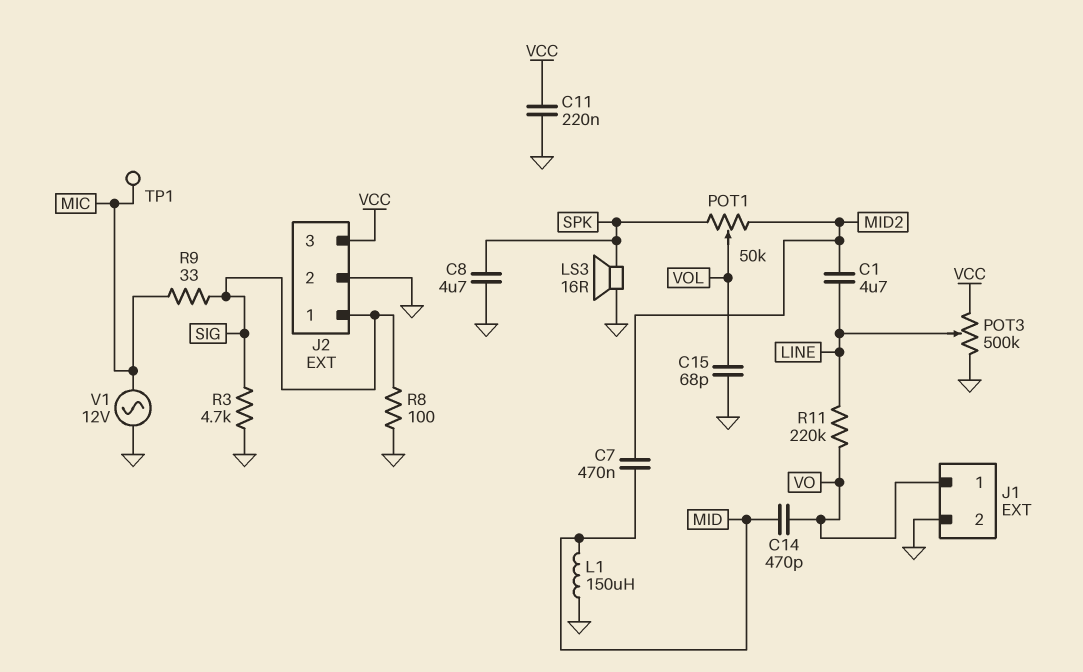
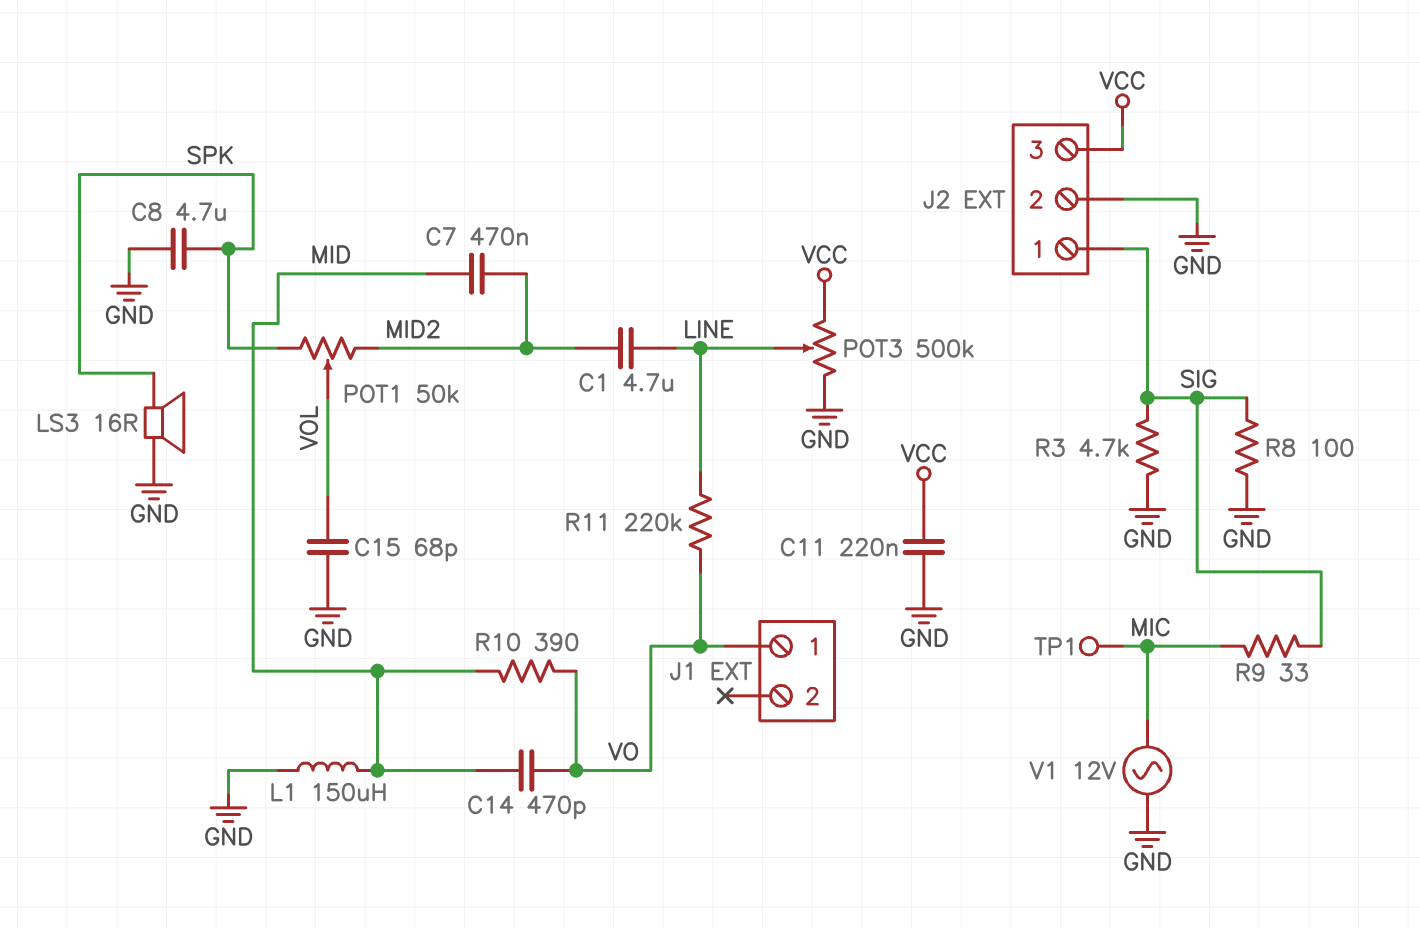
J1 pin 2: GND -> none
R10: none -> 390 (MID, VO)

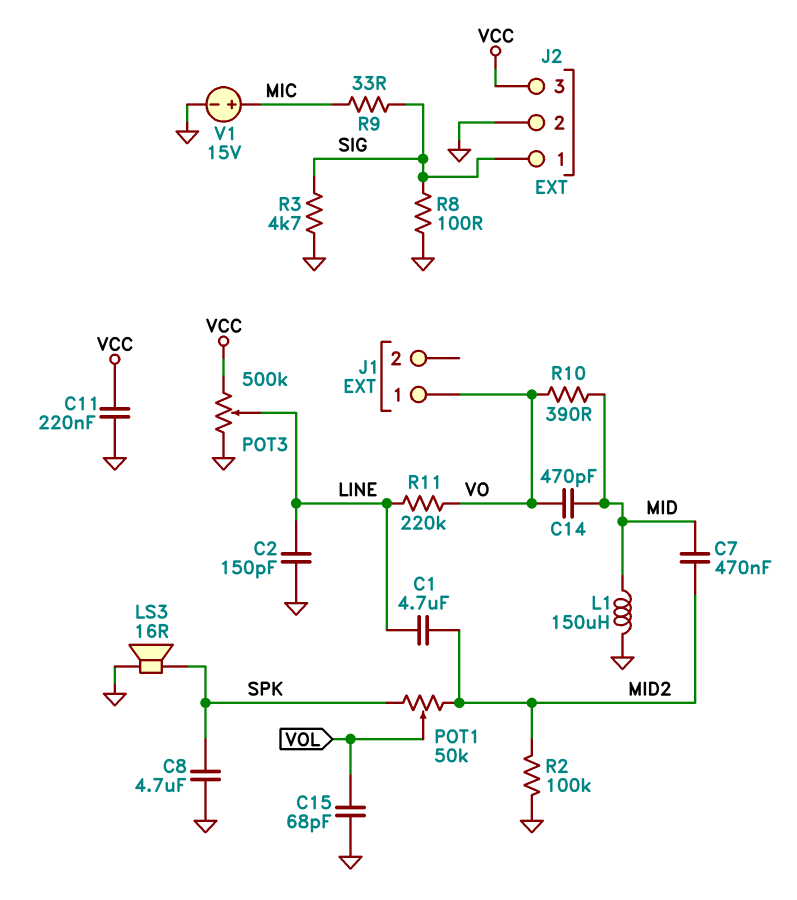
C2: none -> 150pF (GND, LINE)
R2: none -> 100k (GND, MID2)
TP1: test point (MIC) -> none
V1: AC 12V (GND, MIC) -> 15V (plus MIC, minus GND)

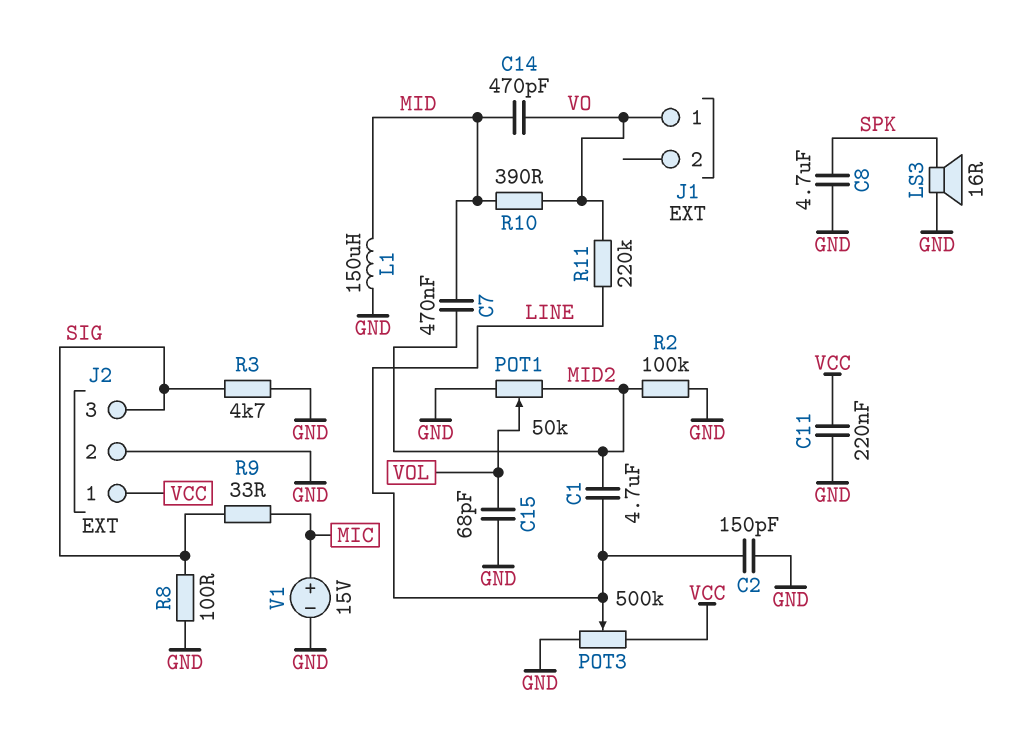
J2 pin 1: SIG -> VCC
J2 pin 3: VCC -> SIG
POT1: 50k (MID2, SPK, wiper VOL) -> 50k (GND, MID2, wiper VOL)

